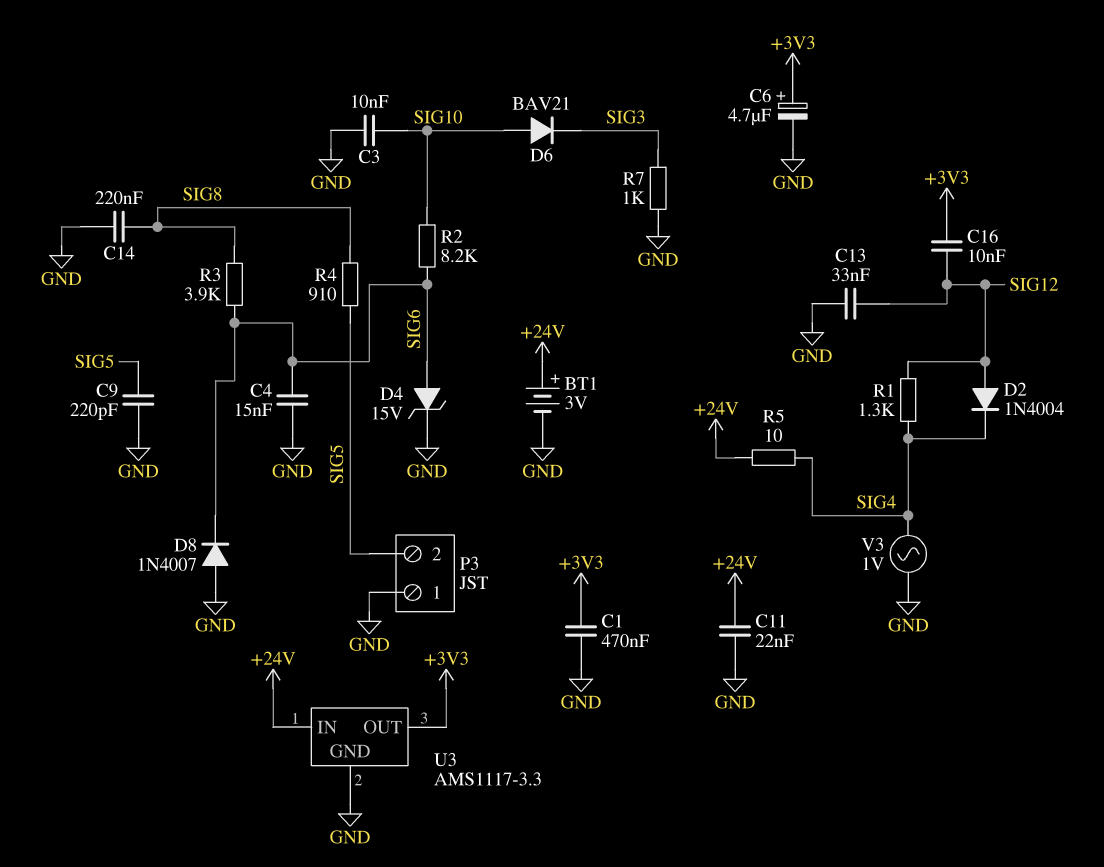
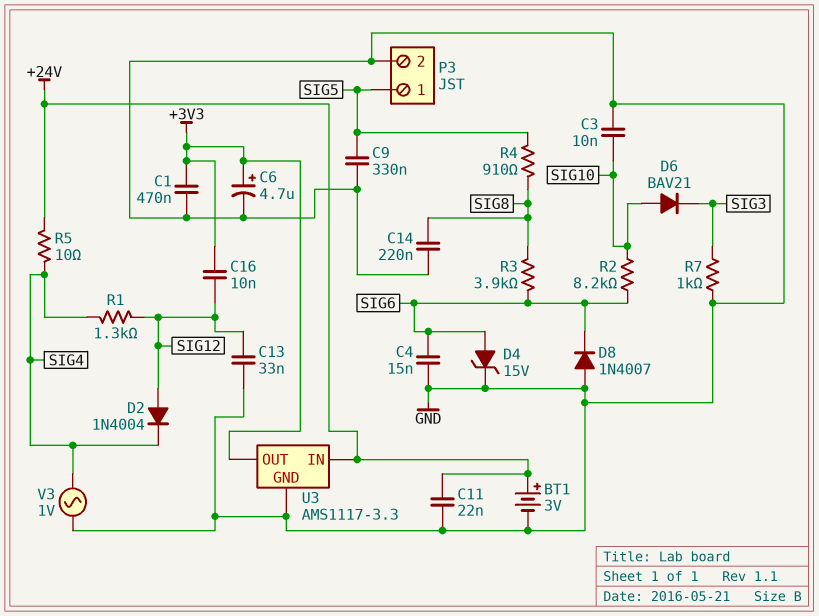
C9: 220pF (GND, SIG5) -> 330nF (GND, SIG5)
P3 pin 1: GND -> SIG5
P3 pin 2: SIG5 -> GND

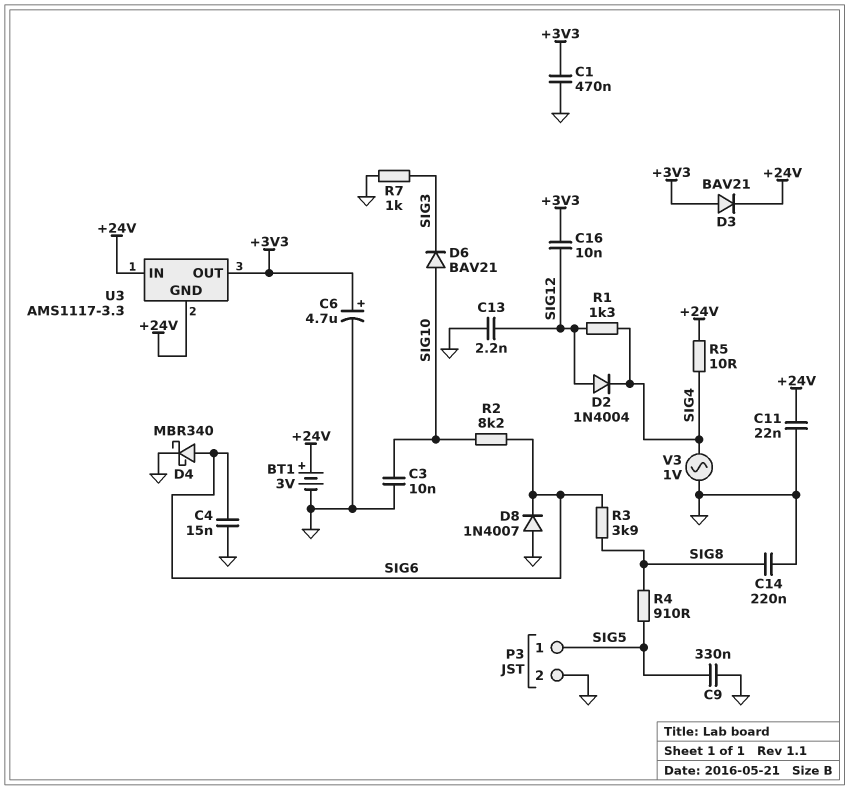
C13: 33nF (GND, SIG12) -> 2.2nF (GND, SIG12)
D3: none -> diode BAV21 (A +3V3, K +24V)
D4: zener 15V (A SIG6, K GND) -> schottky MBR340 (A SIG6, K GND)
U3 pin GND: GND -> +24V

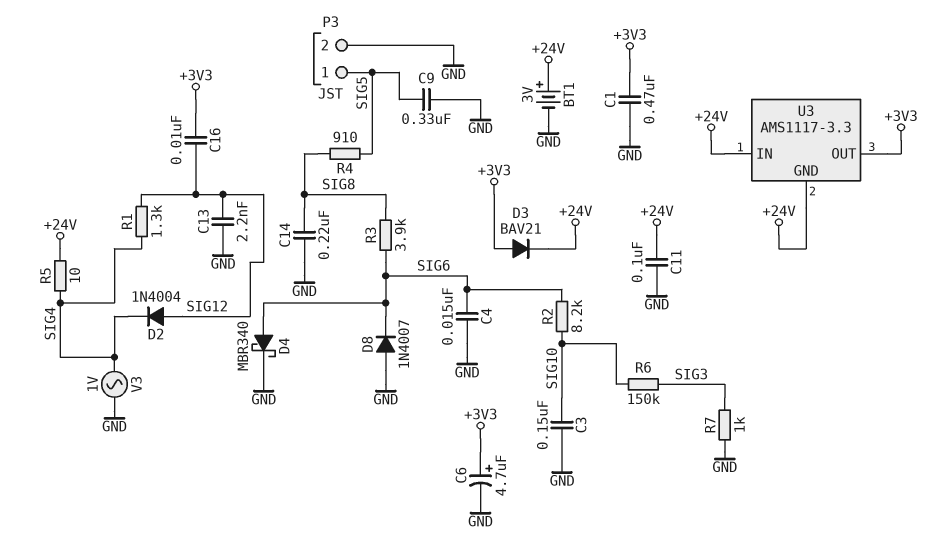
C3: 10nF (GND, SIG10) -> 150nF (GND, SIG10)
C11: 22nF (+24V, GND) -> 100nF (+24V, GND)
D6: diode BAV21 (A SIG10, K SIG3) -> none
R6: none -> 150k (SIG3, SIG10)

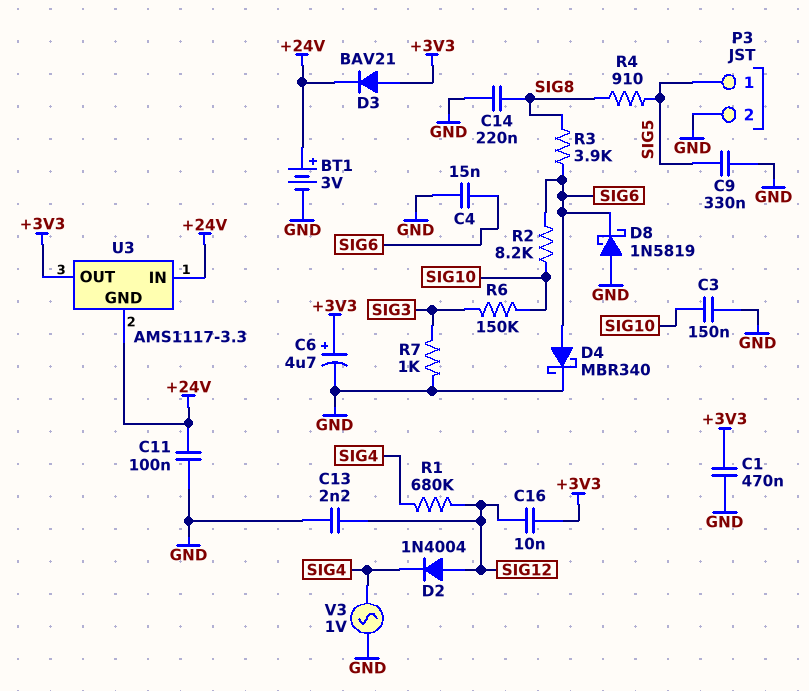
D8: diode 1N4007 (A GND, K SIG6) -> schottky 1N5819 (A GND, K SIG6)
R1: 1.3k (SIG4, SIG12) -> 680k (SIG4, SIG12)
R5: 10 (+24V, SIG4) -> none

